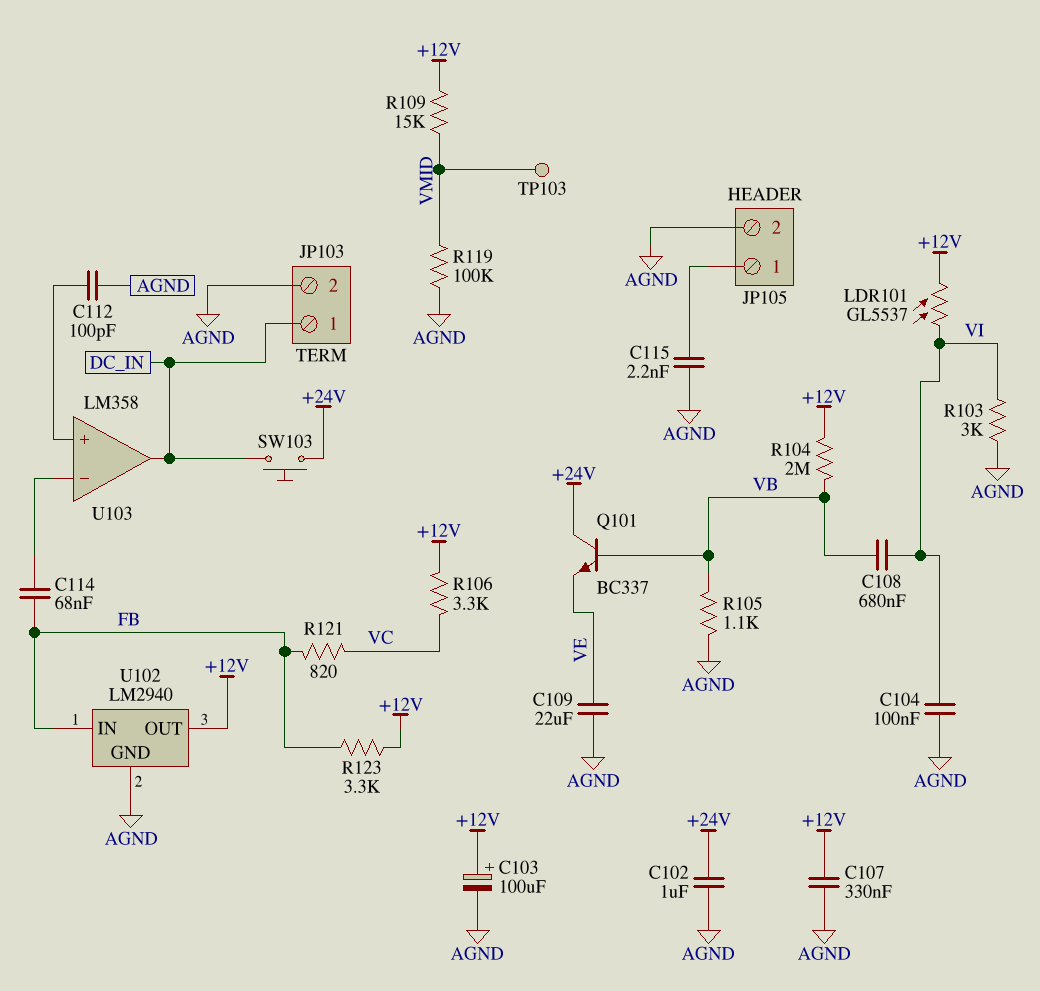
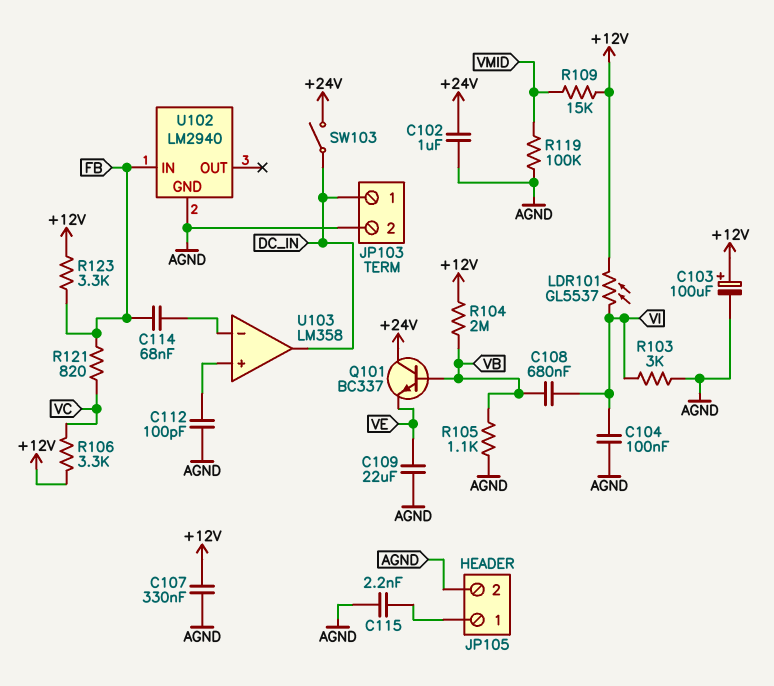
SW103: button (+24V, DC_IN) -> switch (+24V, DC_IN)
TP103: test point (VMID) -> none
U102 pin OUT: +12V -> none

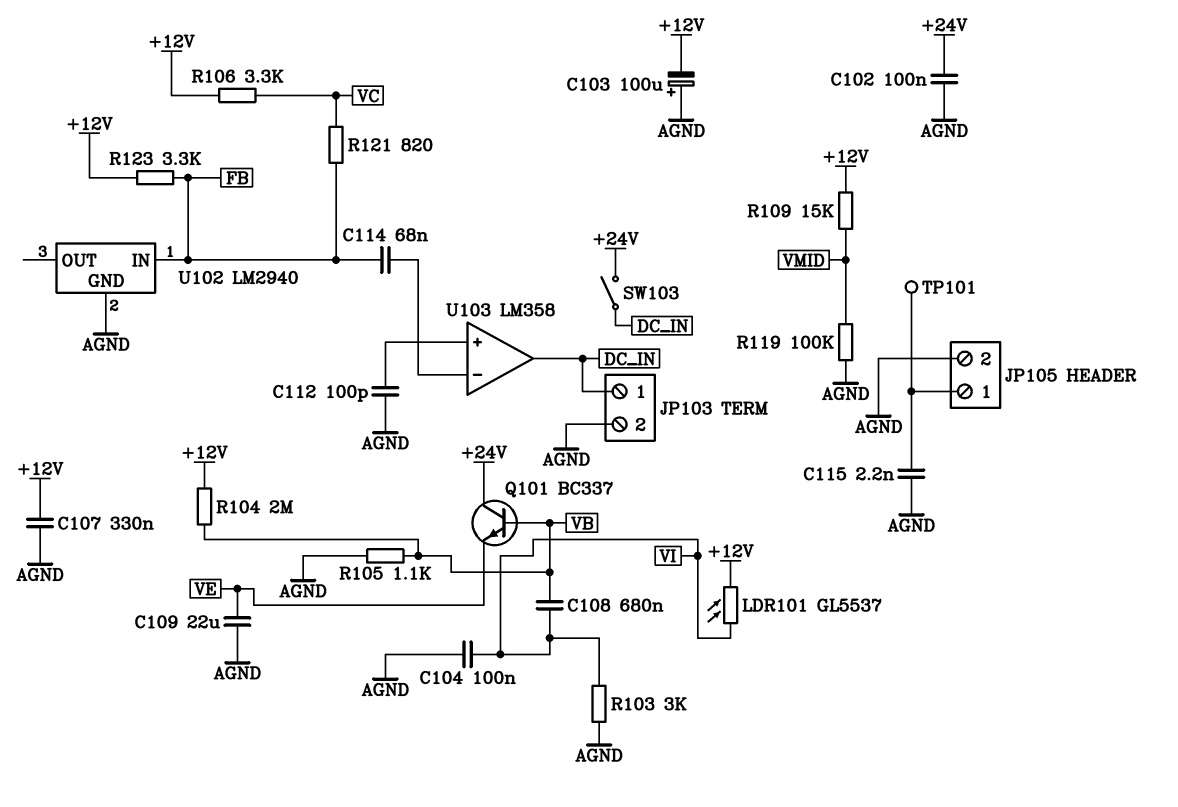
C102: 1uF (+24V, AGND) -> 100nF (+24V, AGND)
C103: 100uF (plus +12V, minus AGND) -> 100uF (plus AGND, minus +12V)
TP101: none -> test point (JP105/1)

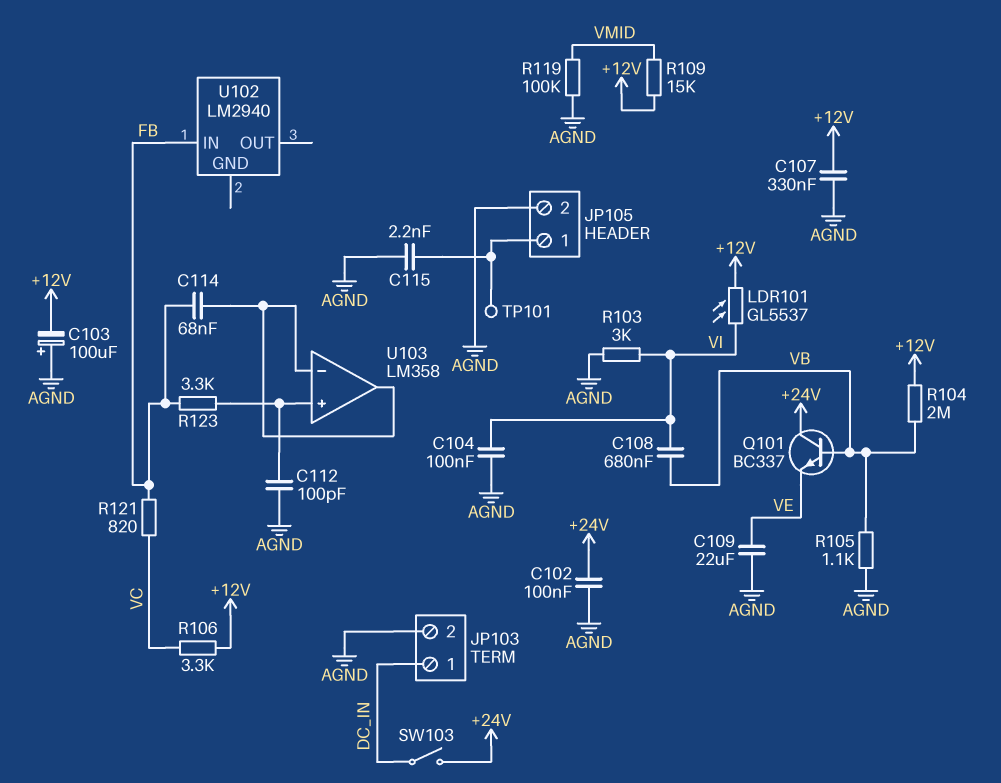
R123: 3.3k (+12V, FB) -> 3.3k (FB, U103/in+)
U102 pin GND: AGND -> none
U103 pin out: DC_IN -> U103/in-

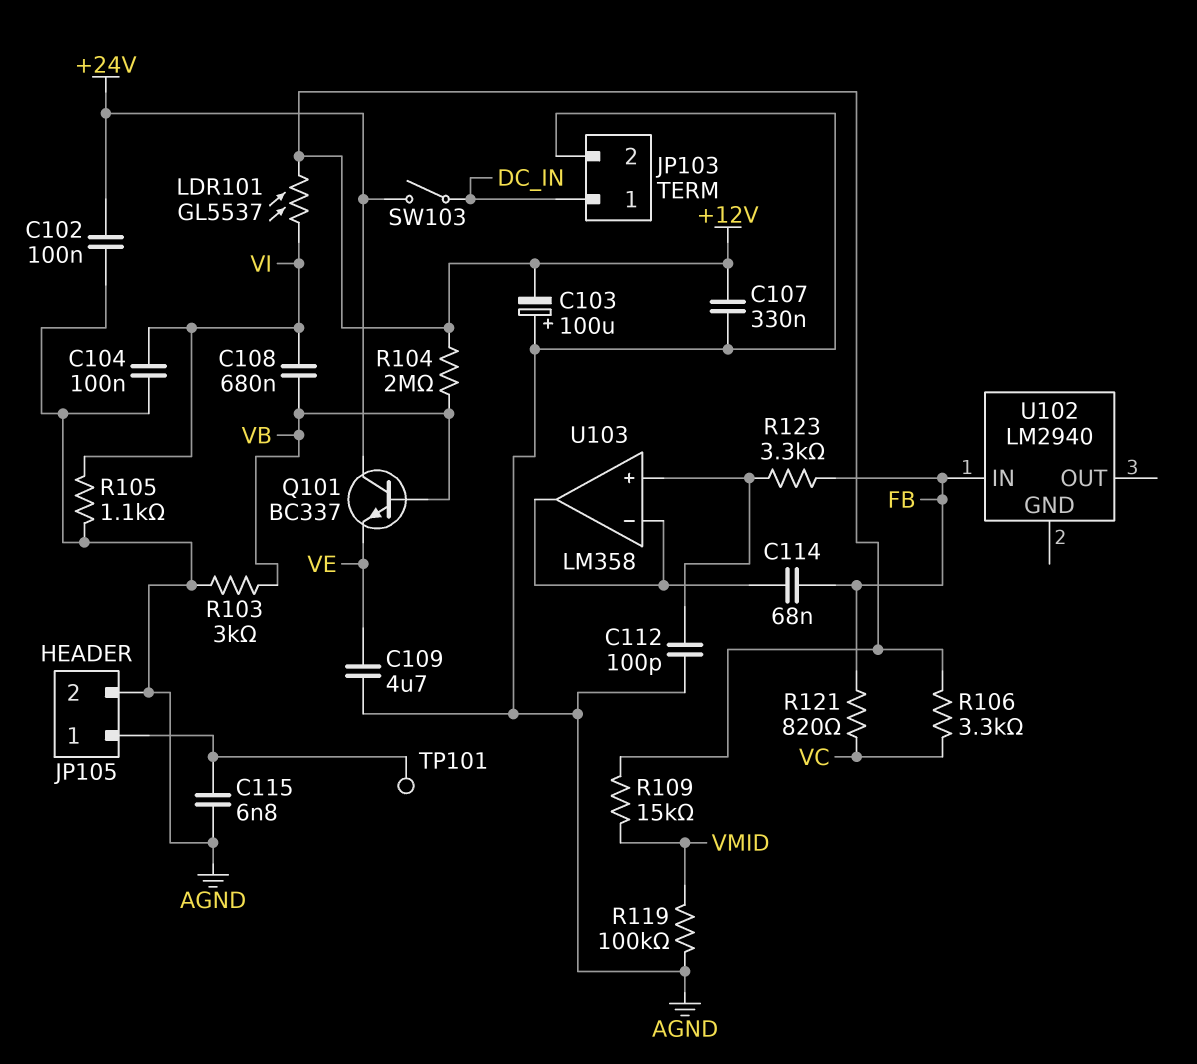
C109: 22uF (AGND, VE) -> 4.7uF (AGND, VE)
C115: 2.2nF (AGND, JP105/1) -> 6.8nF (AGND, JP105/1)
R103: 3k (AGND, VI) -> 3k (AGND, VB)
R105: 1.1k (AGND, VB) -> 1.1k (AGND, VI)

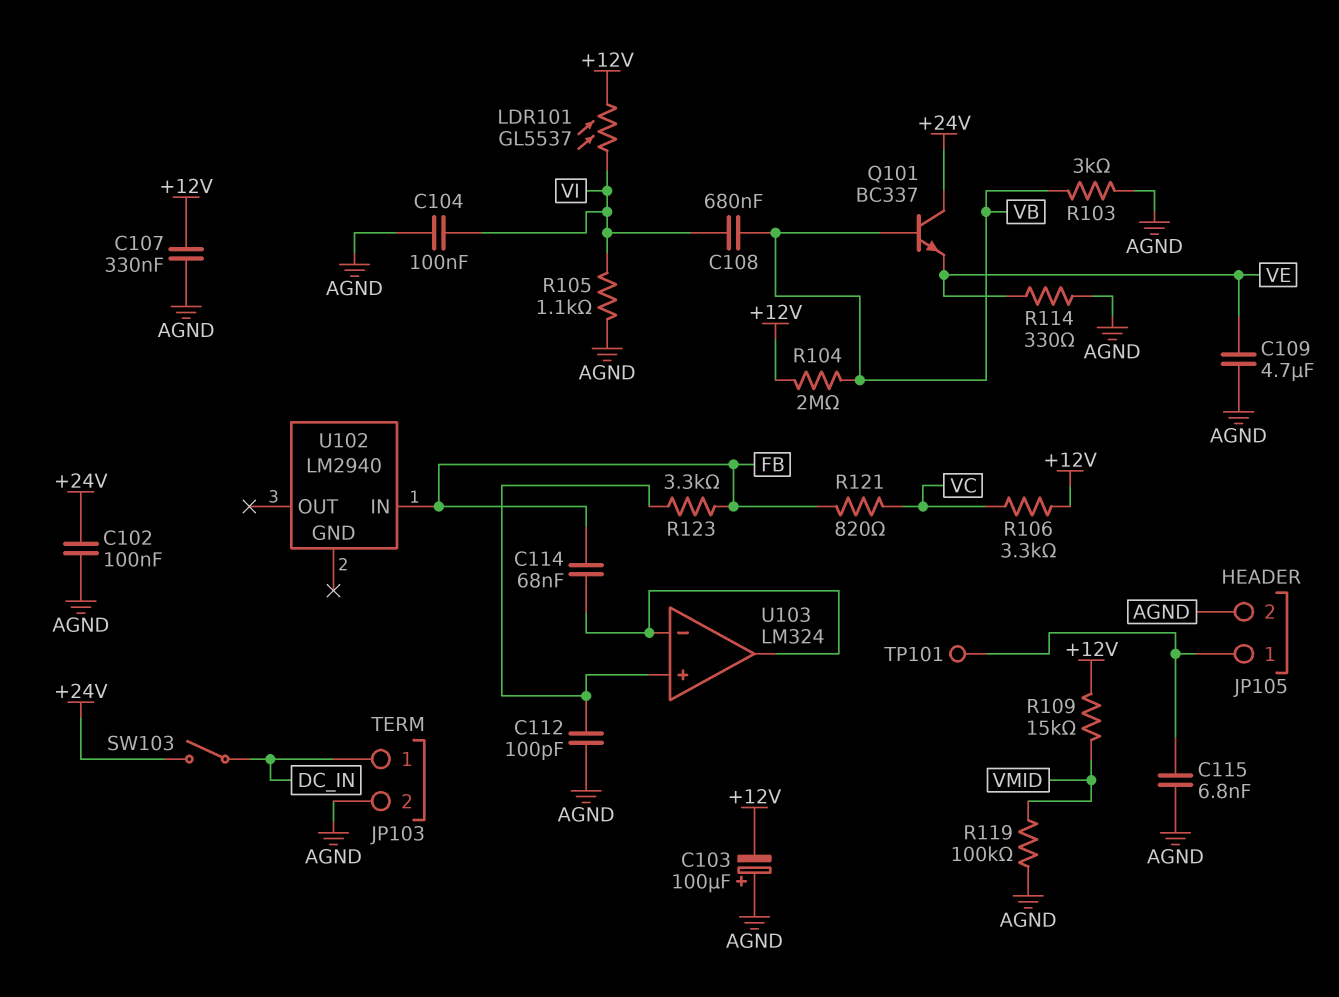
R114: none -> 330 (AGND, VE)
U103: LM358 -> LM324

